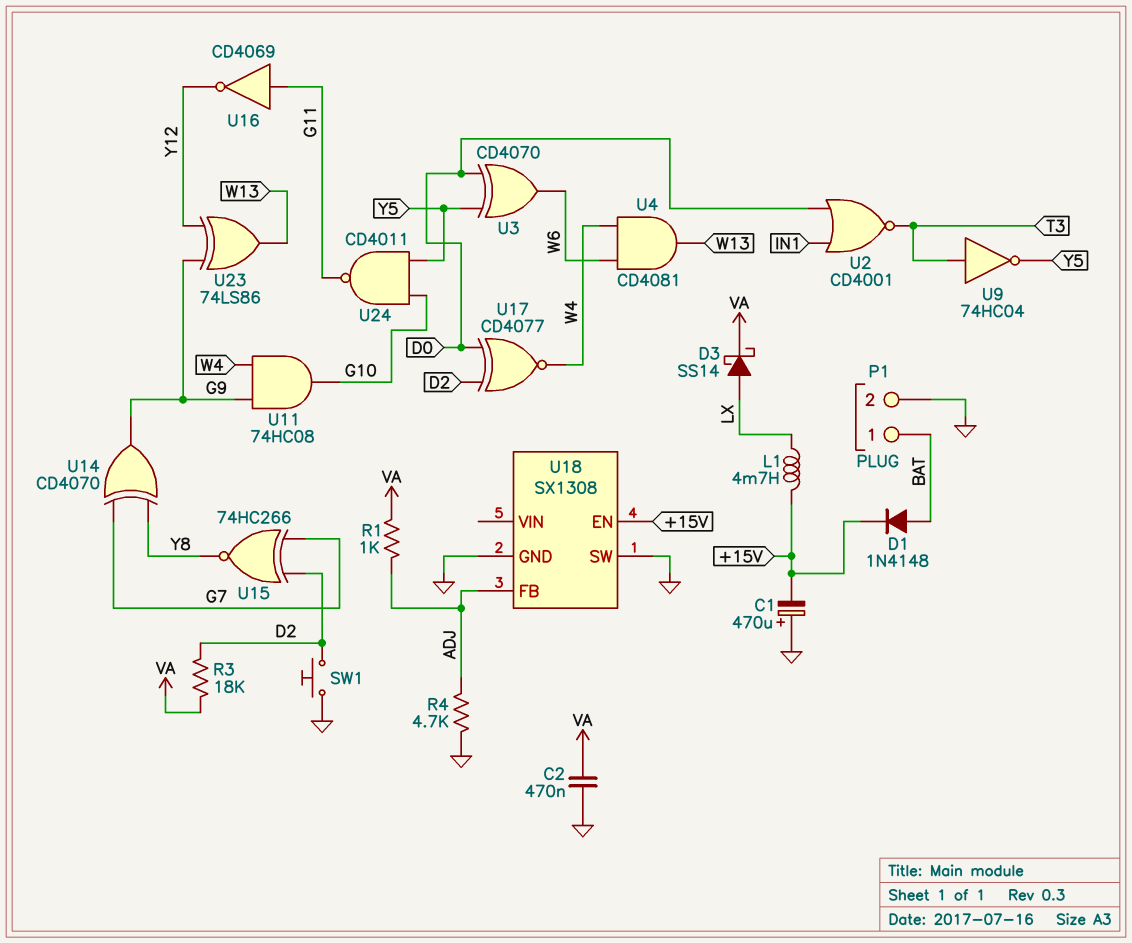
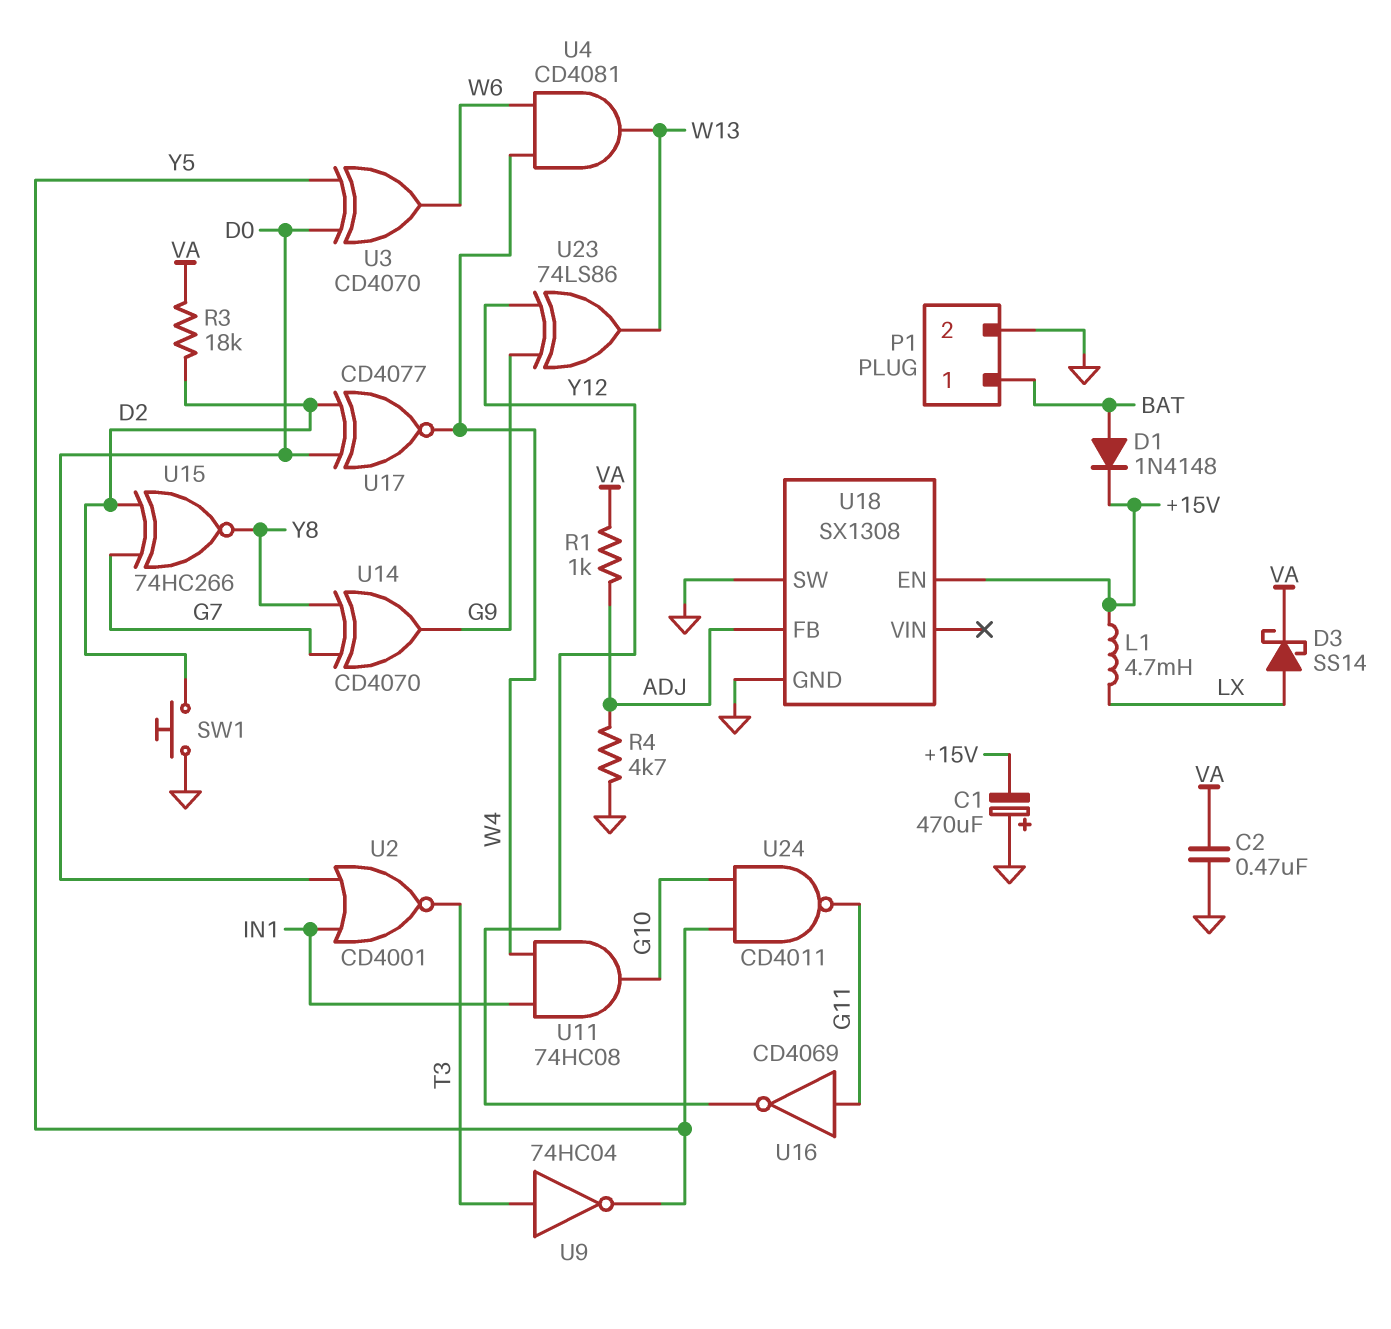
U11: AND 74HC08 (in G9, in W4, out G10) -> AND 74HC08 (in IN1, in W4, out G10)

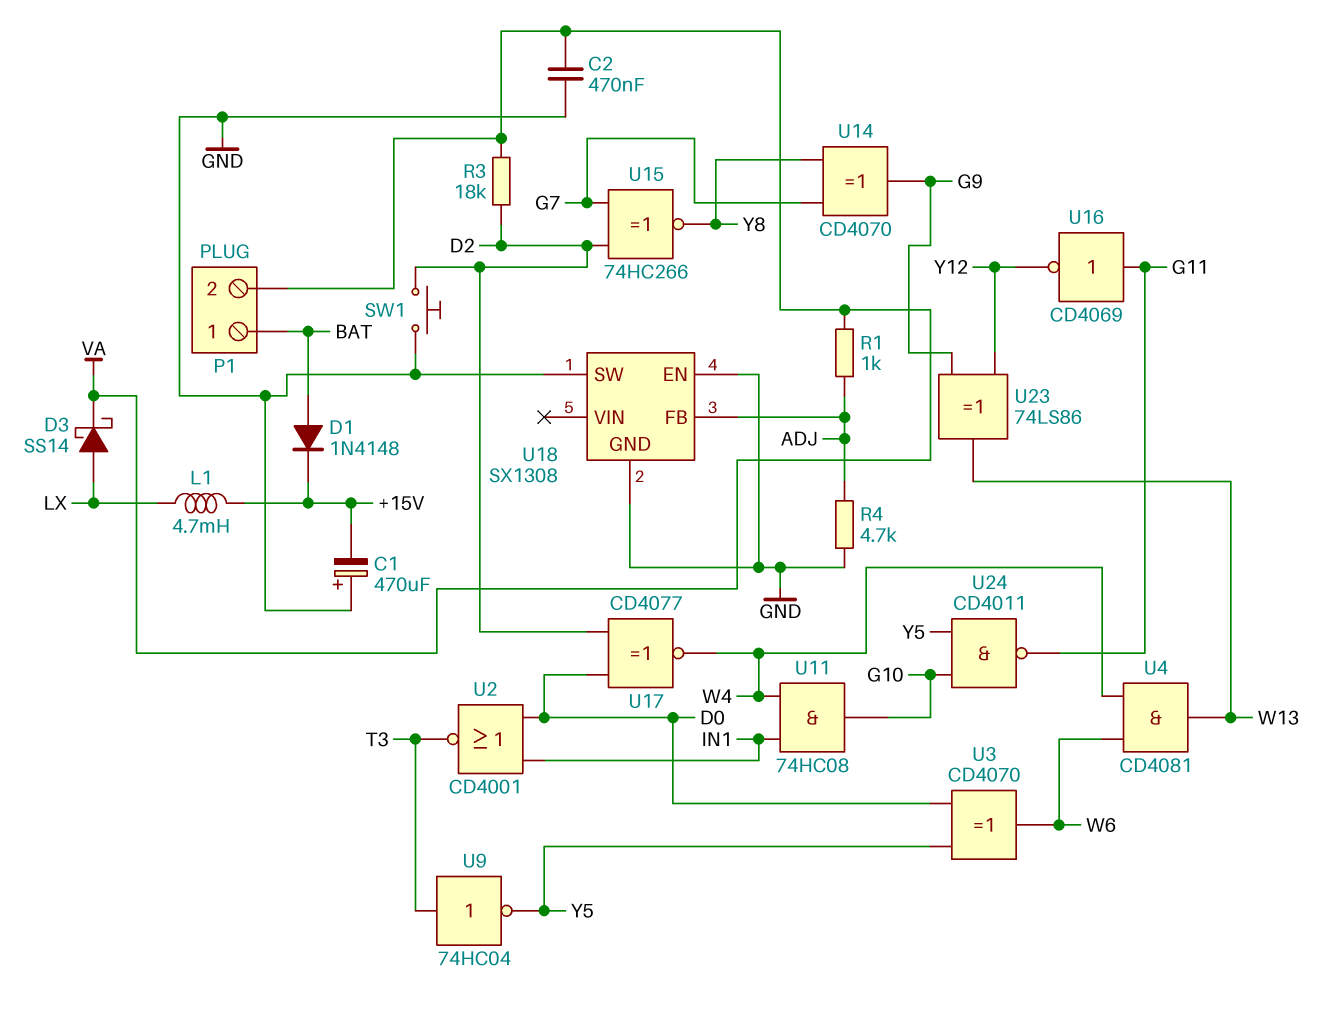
P1 pin 2: GND -> VA
U18 pin EN: +15V -> GND

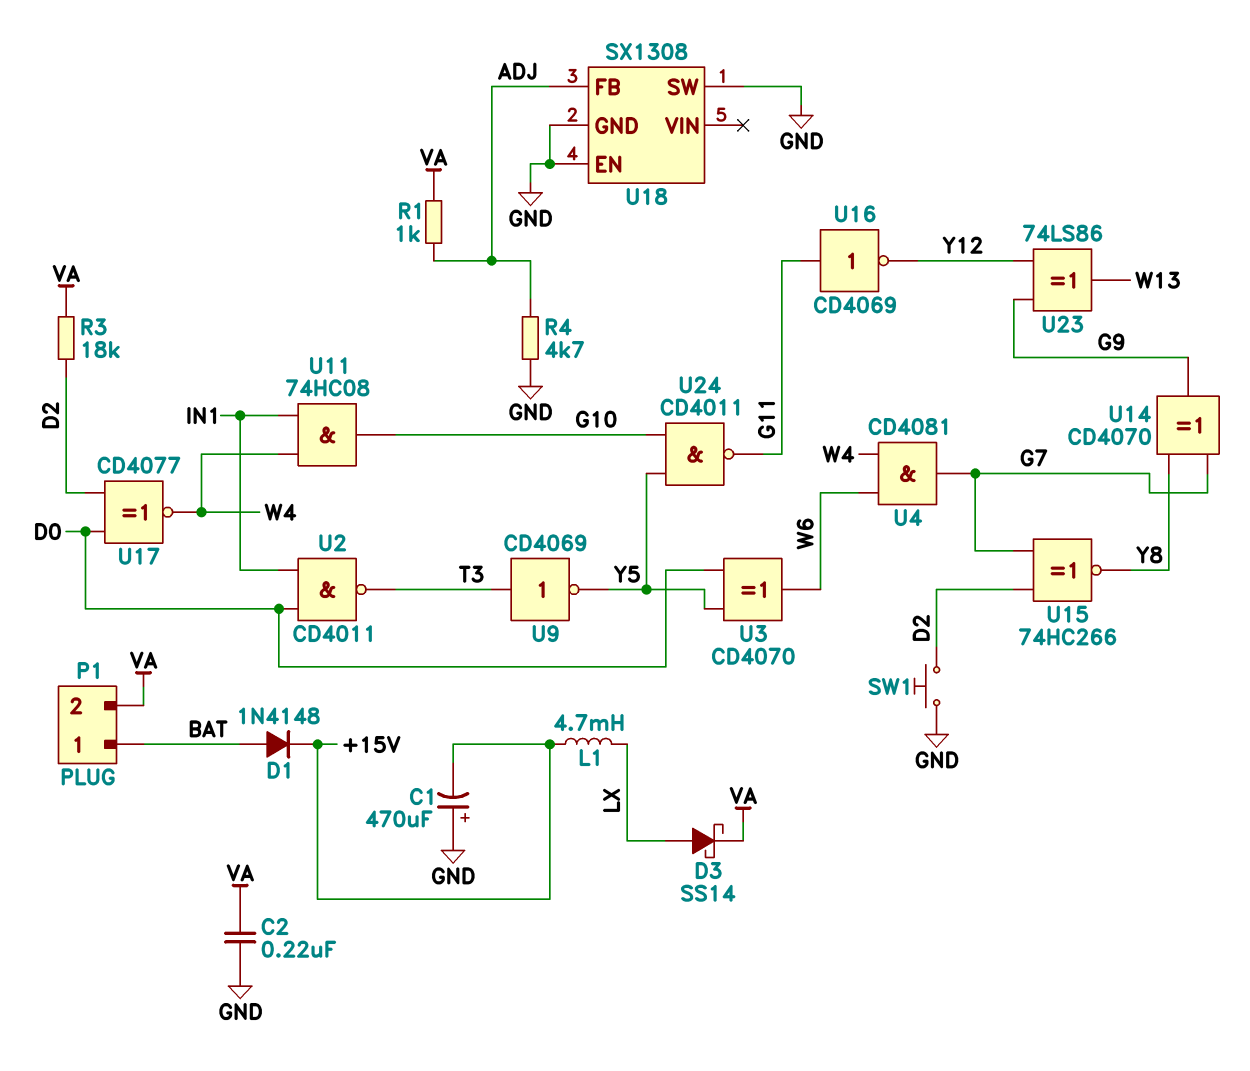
C2: 470nF (GND, VA) -> 220nF (GND, VA)
U2: NOR CD4001 (in D0, in IN1, out T3) -> NAND CD4011 (in D0, in IN1, out T3)
U4: AND CD4081 (in W4, in W6, out W13) -> AND CD4081 (in W4, in W6, out G7)
U9: NOT 74HC04 (in T3, out Y5) -> NOT CD4069 (in T3, out Y5)

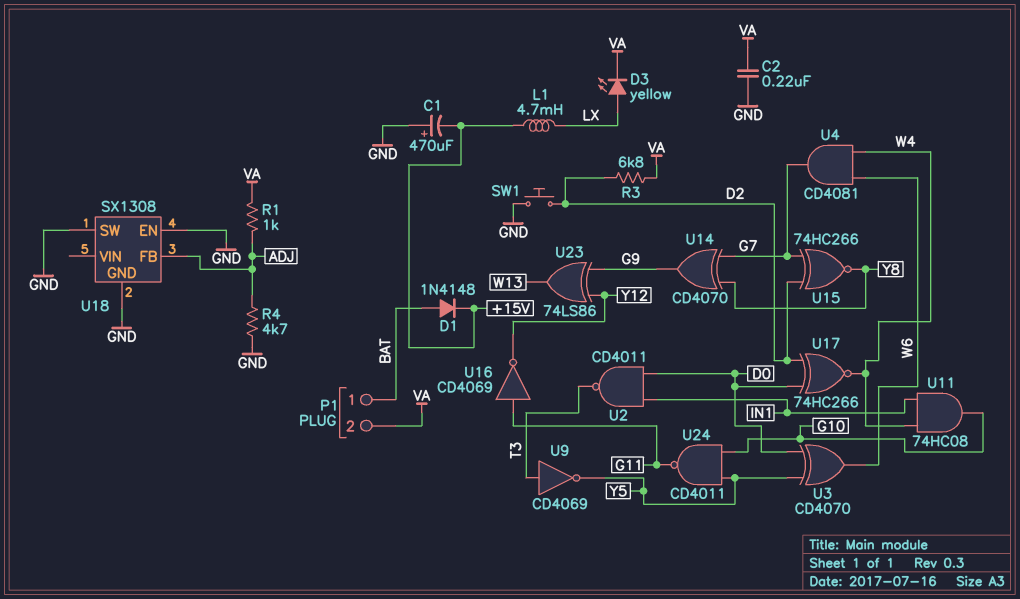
D3: schottky SS14 (A LX, K VA) -> LED yellow (A LX, K VA)
R3: 18k (D2, VA) -> 6.8k (D2, VA)
U17: XNOR CD4077 (in D0, in D2, out W4) -> XNOR 74HC266 (in D0, in D2, out W4)

